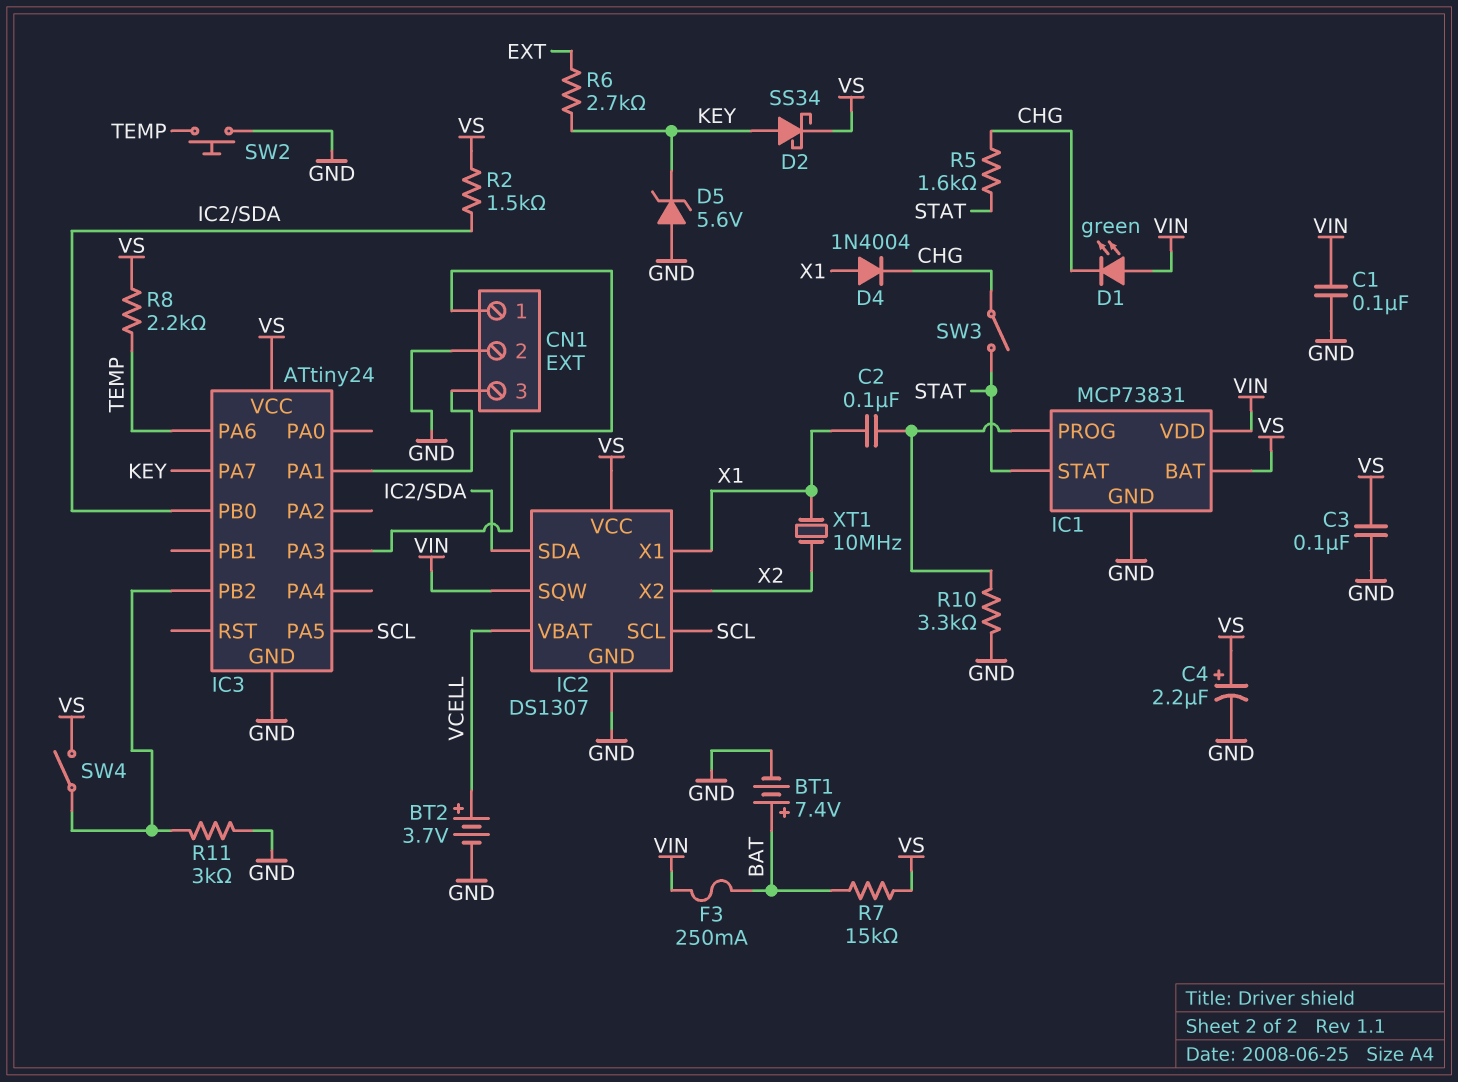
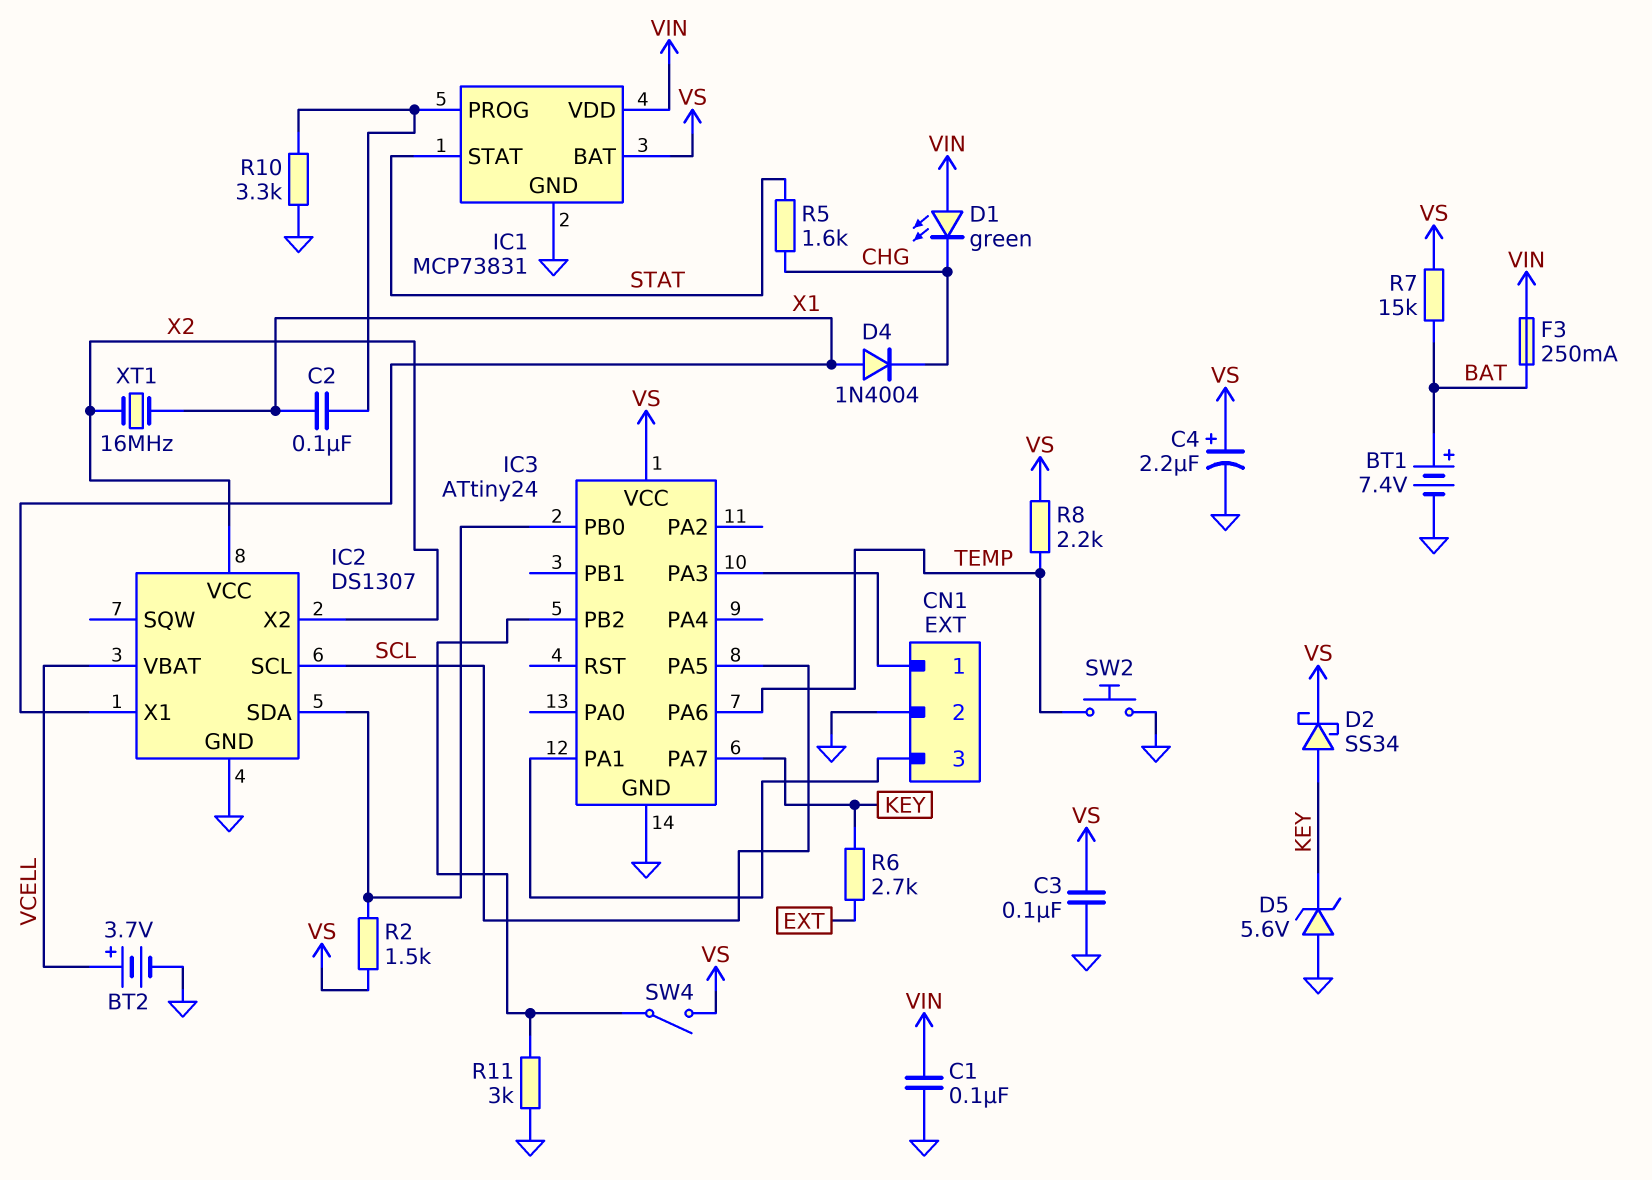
IC2 pin SQW: VIN -> none
IC2 pin VCC: VS -> X2
SW3: switch (CHG, STAT) -> none
XT1: 10MHz (X1, X2) -> 16MHz (X1, X2)

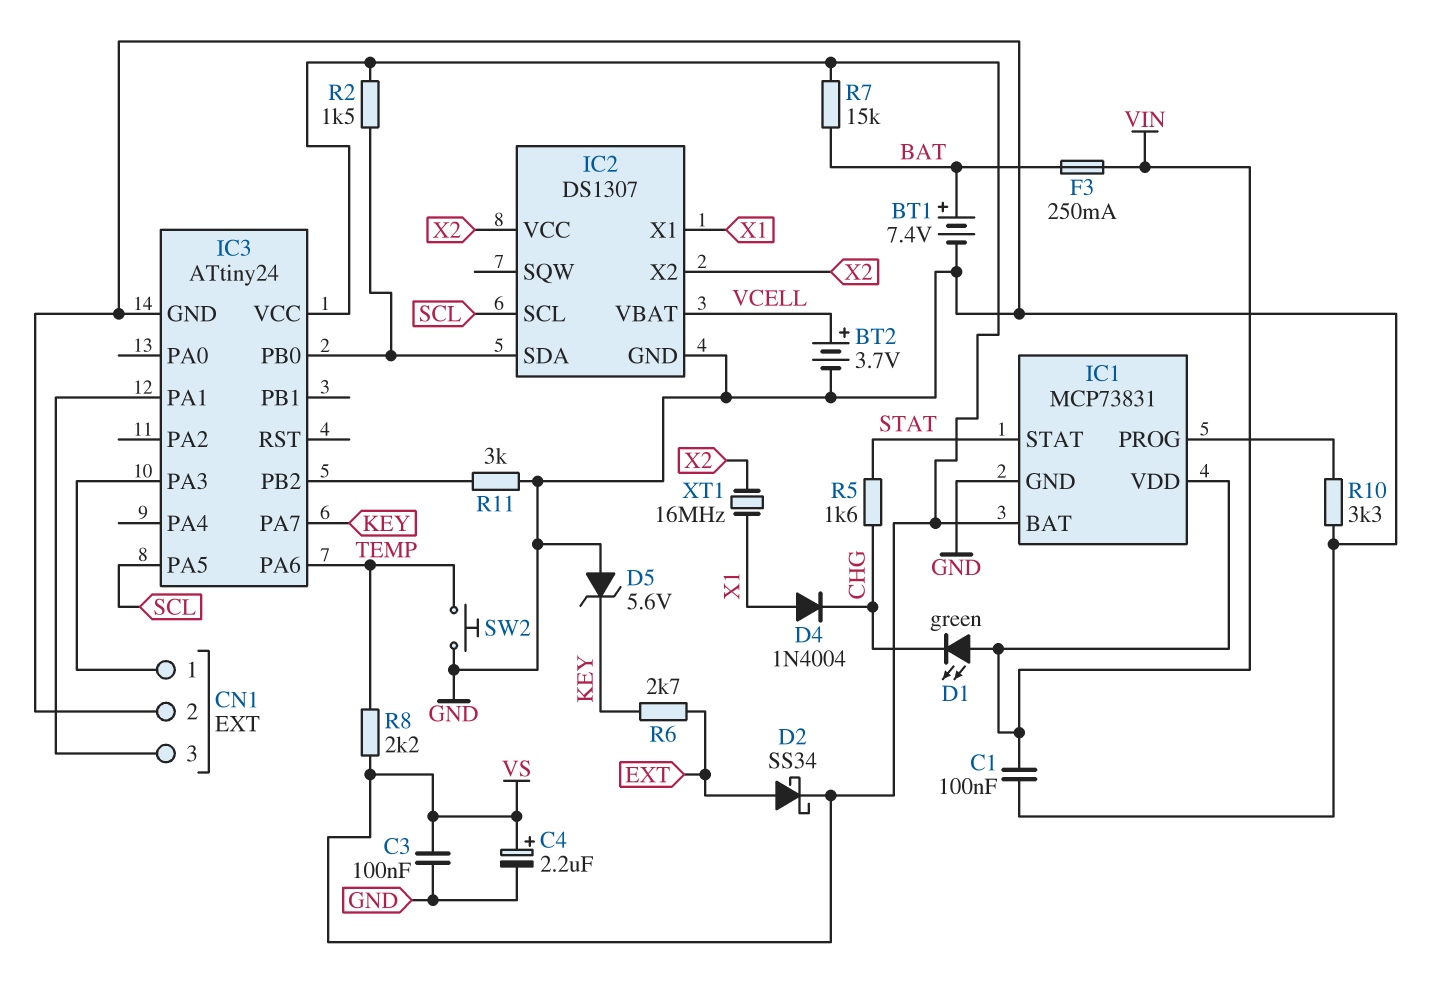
C2: 100nF (IC1/PROG, X1) -> none
D2: schottky SS34 (A KEY, K VS) -> schottky SS34 (A EXT, K VS)
SW4: switch (IC3/PB2, VS) -> none

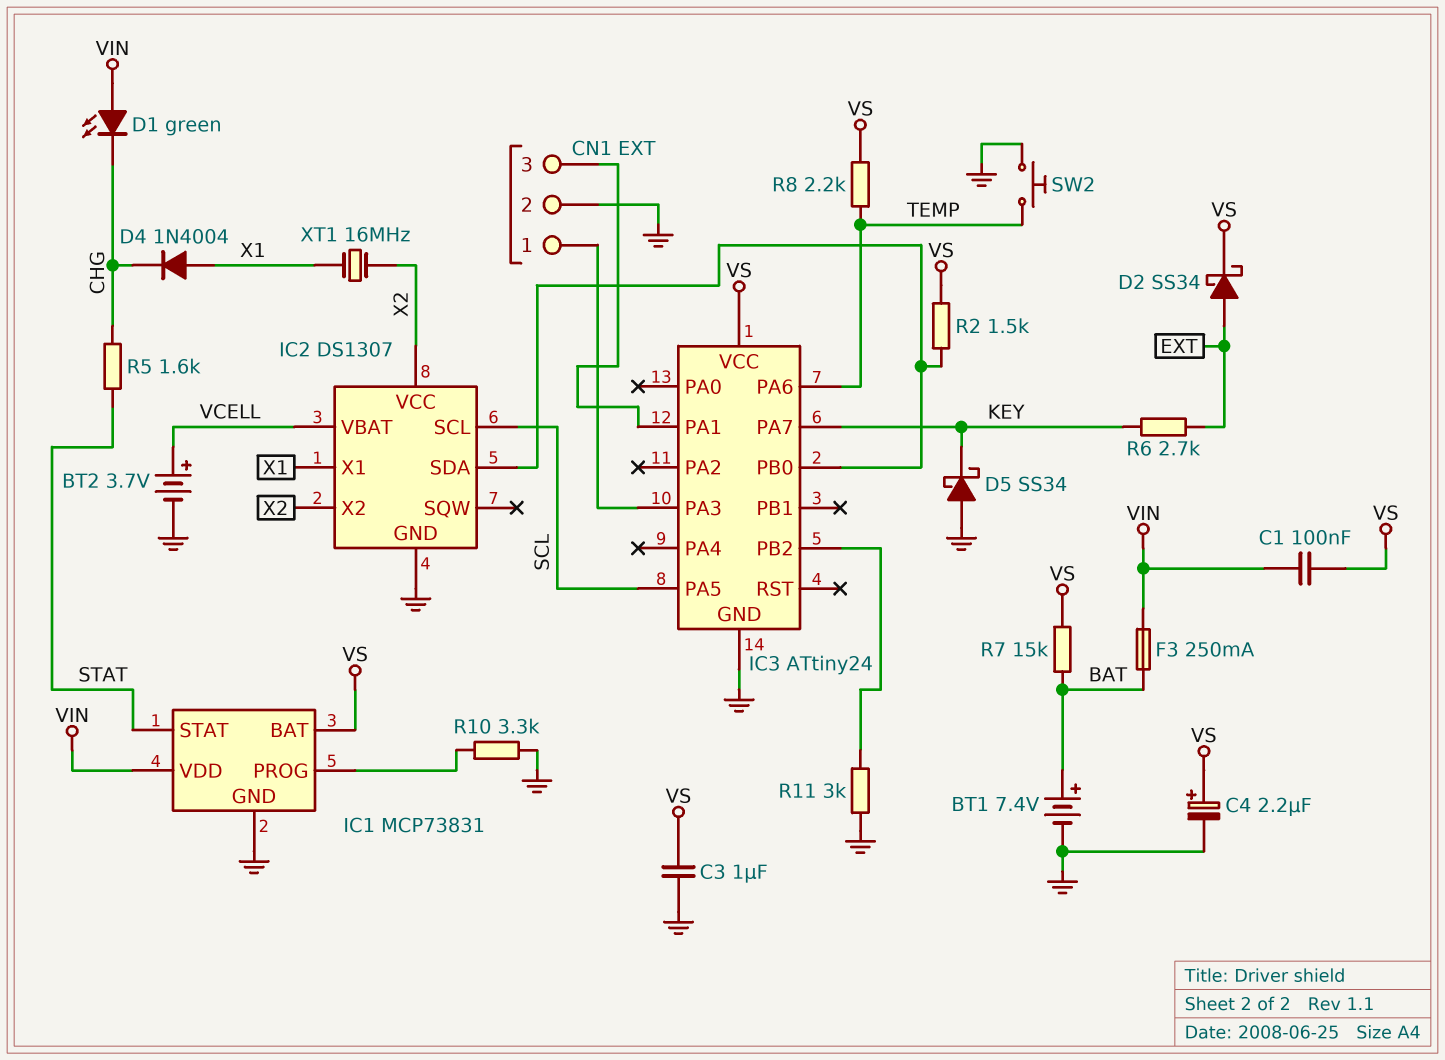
C1: 100nF (GND, VIN) -> 100nF (VIN, VS)
C3: 100nF (GND, VS) -> 1uF (GND, VS)
D5: zener 5.6V (A GND, K KEY) -> schottky SS34 (A GND, K KEY)

